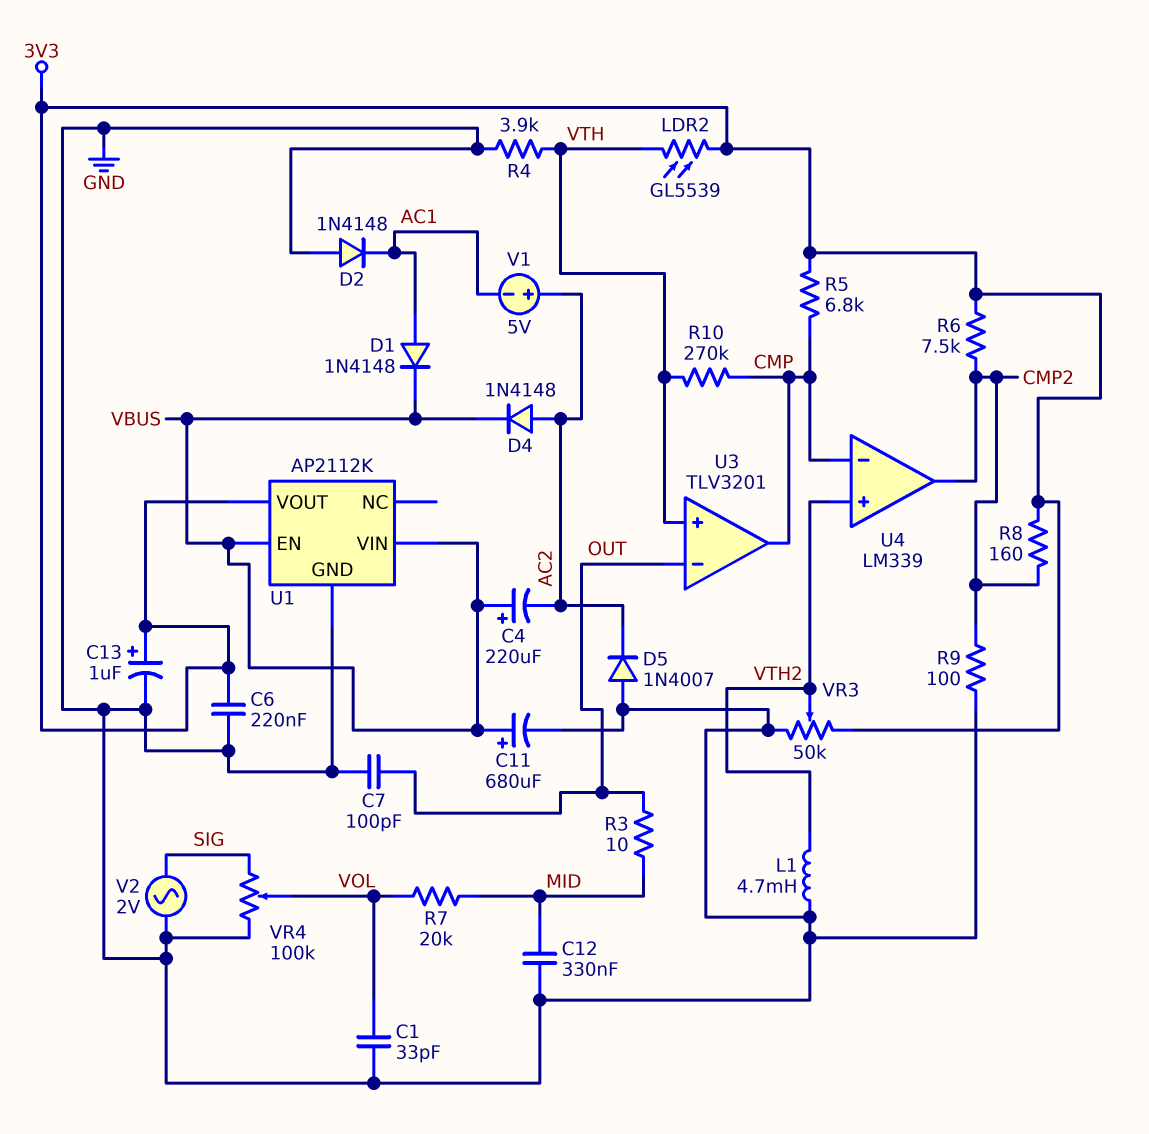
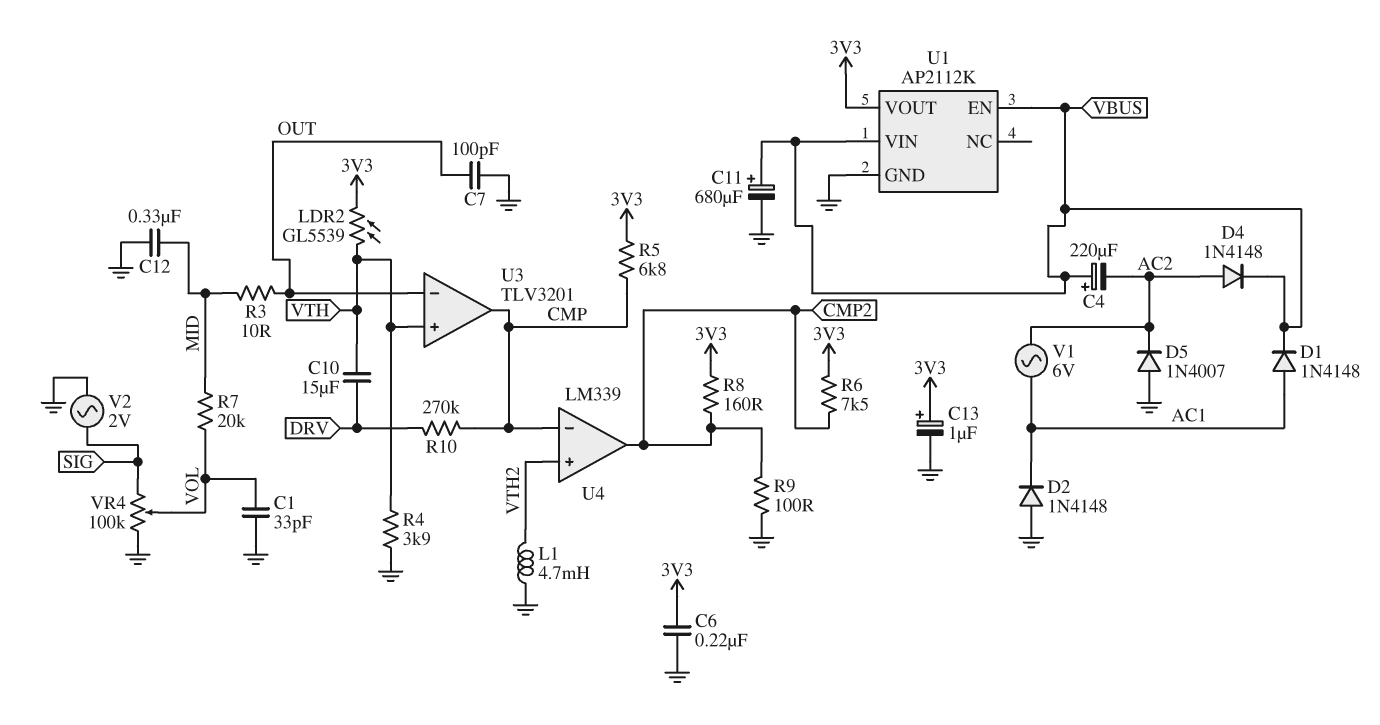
C10: none -> 15uF (DRV, VTH)
R10: 270k (CMP, VTH) -> 270k (CMP, DRV)
V1: 5V (plus AC2, minus AC1) -> AC 6V (AC1, AC2)
VR3: 50k (3V3, GND, wiper VTH2) -> none

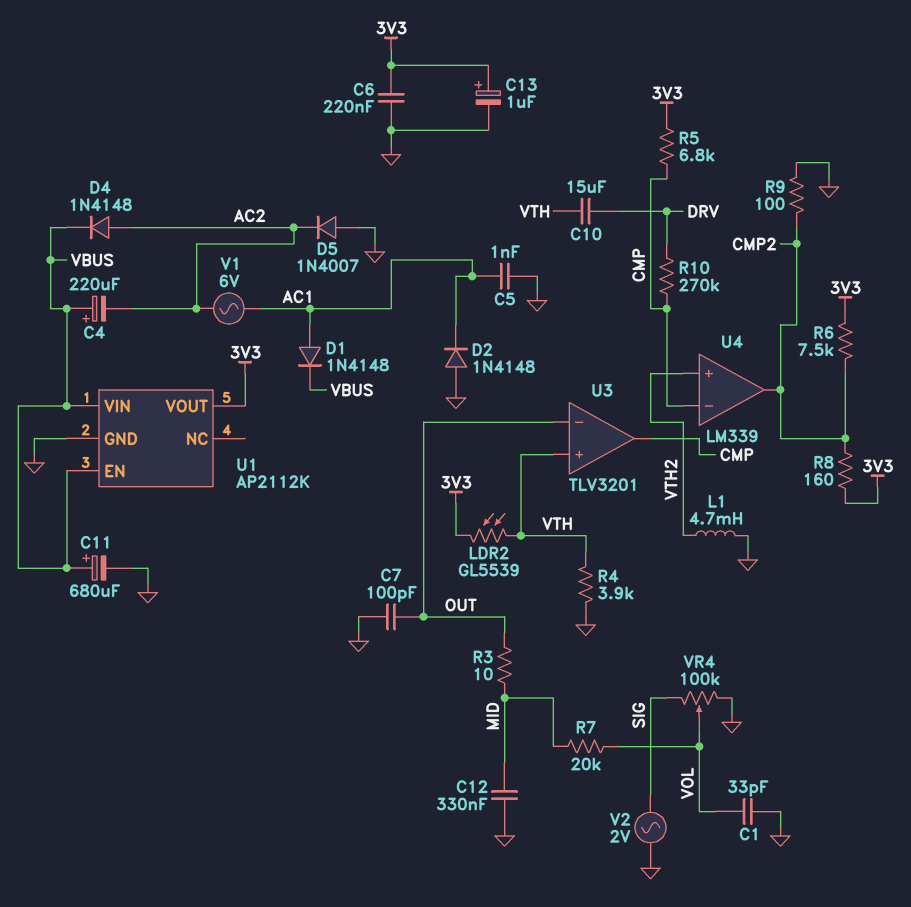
C5: none -> 1nF (AC1, GND)

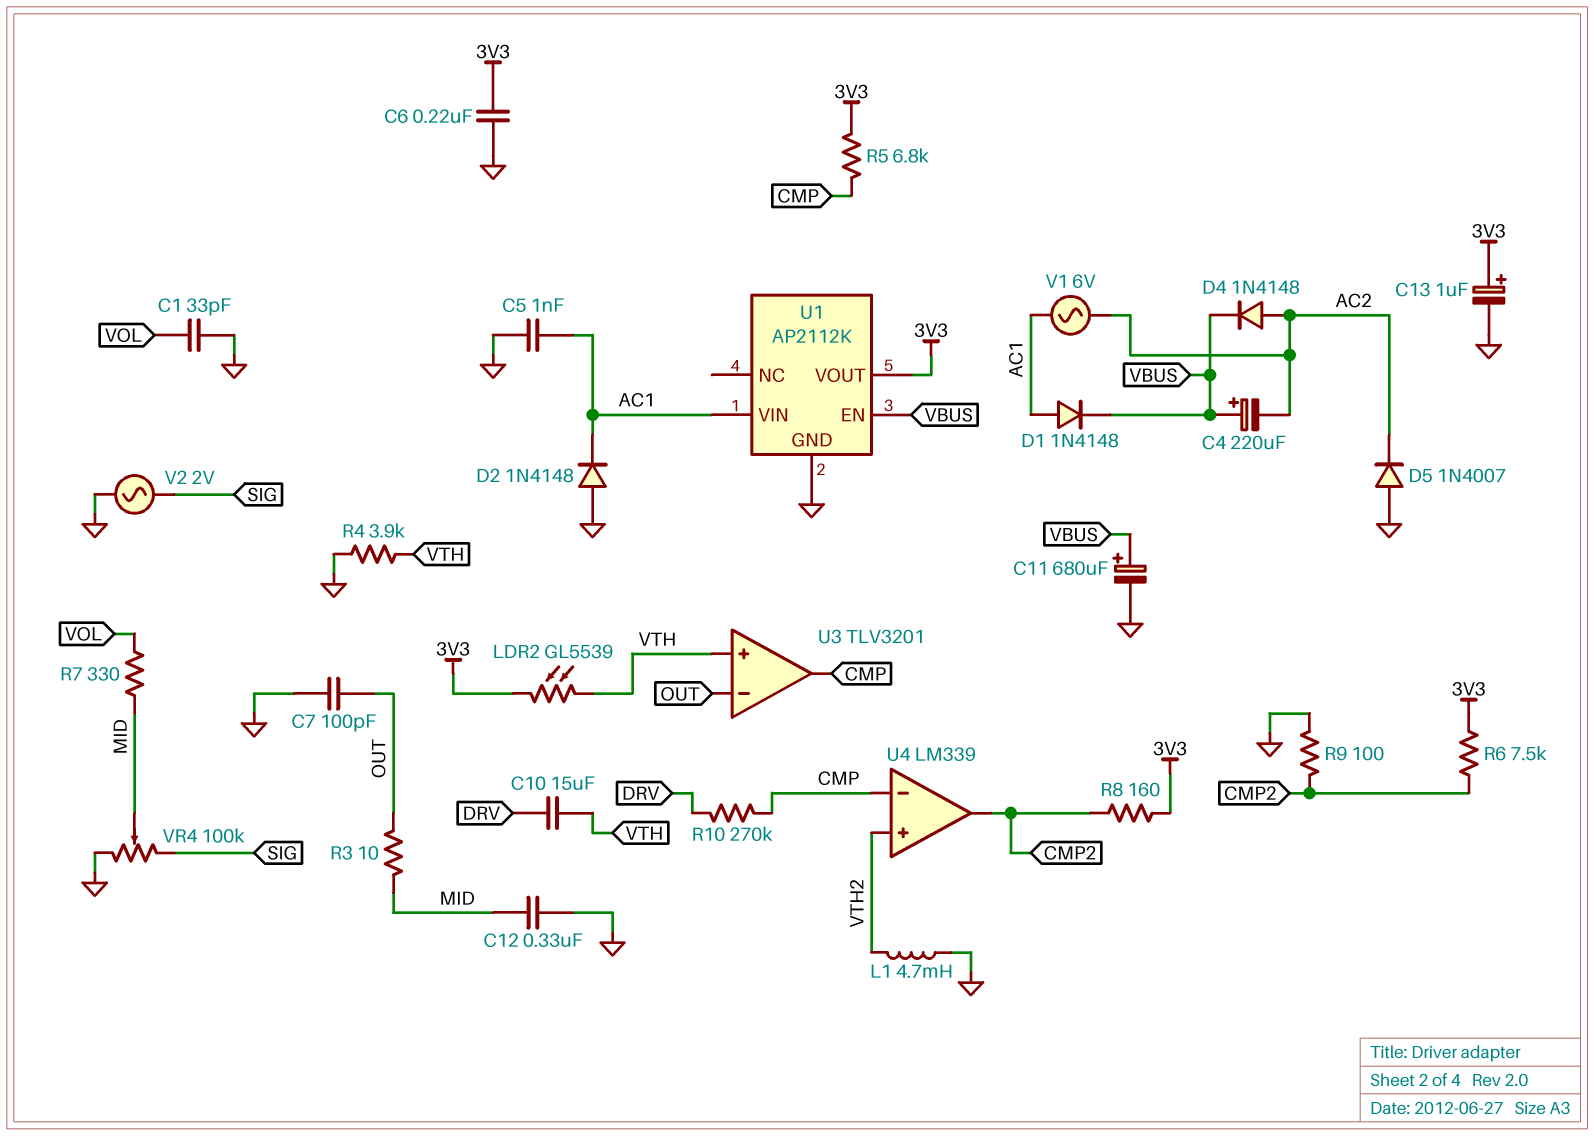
R7: 20k (MID, VOL) -> 330 (MID, VOL)
U1 pin VIN: VBUS -> AC1
VR4: 100k (GND, SIG, wiper VOL) -> 100k (GND, SIG, wiper MID)

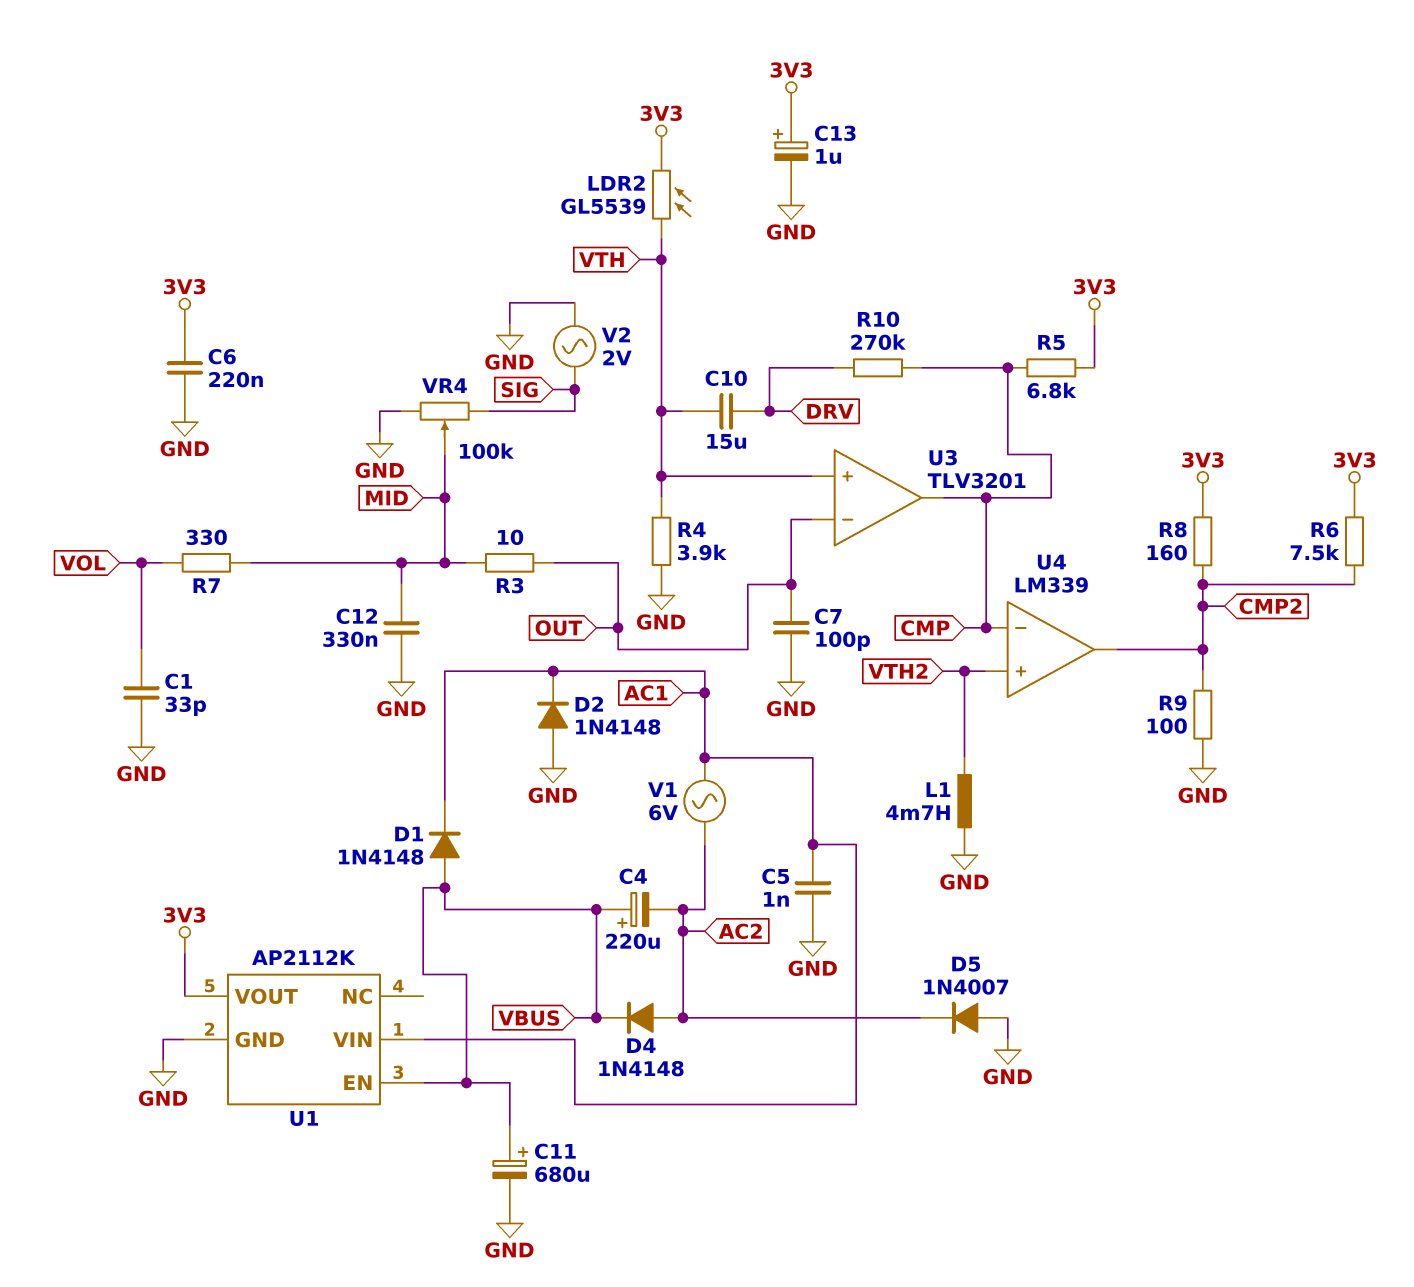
D1: diode 1N4148 (A AC1, K VBUS) -> diode 1N4148 (A VBUS, K AC1)

